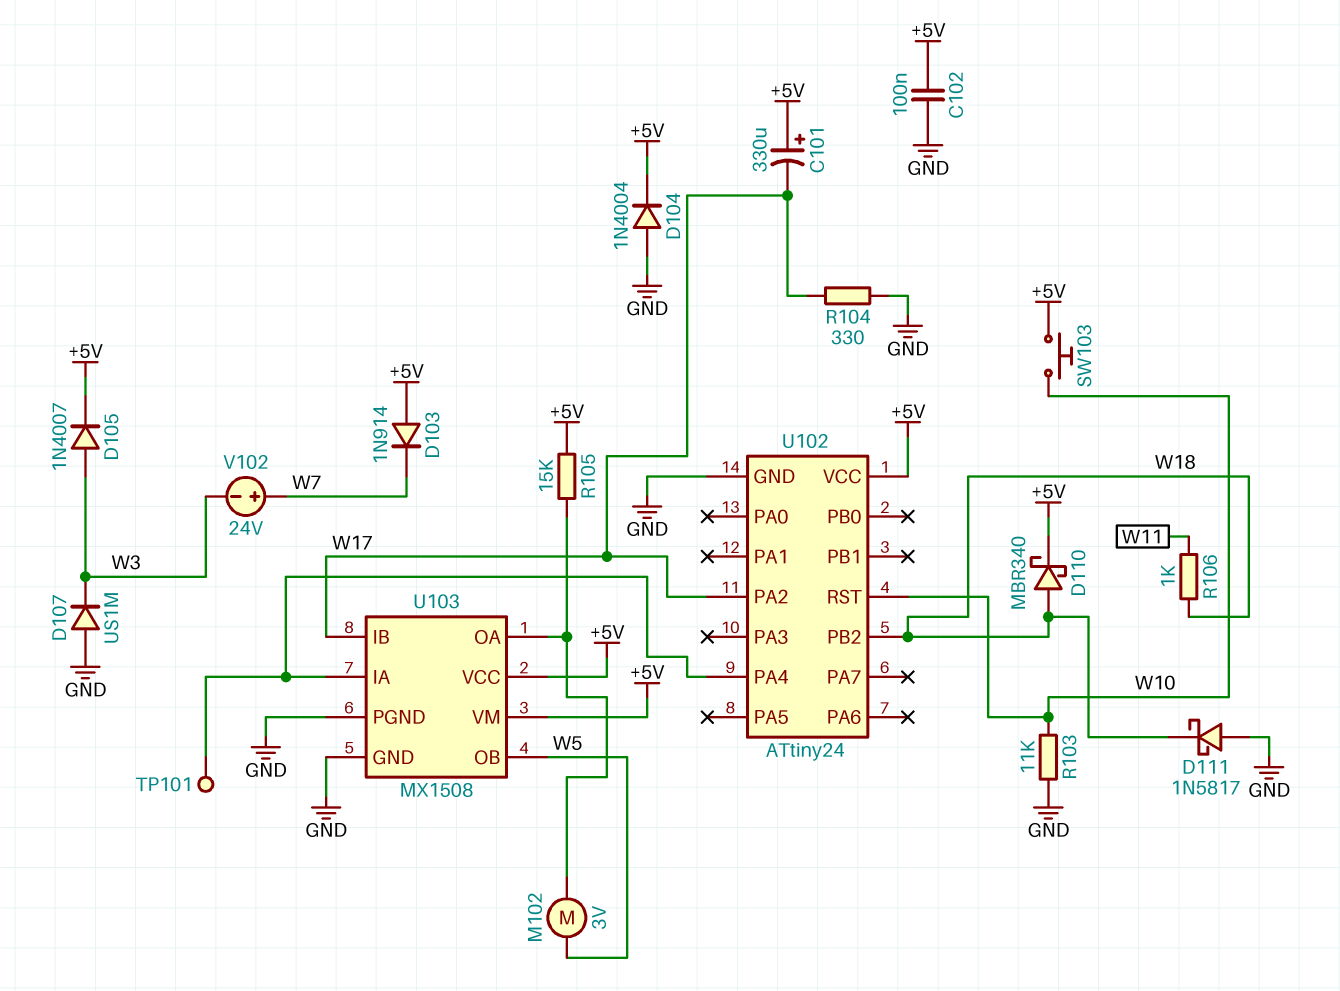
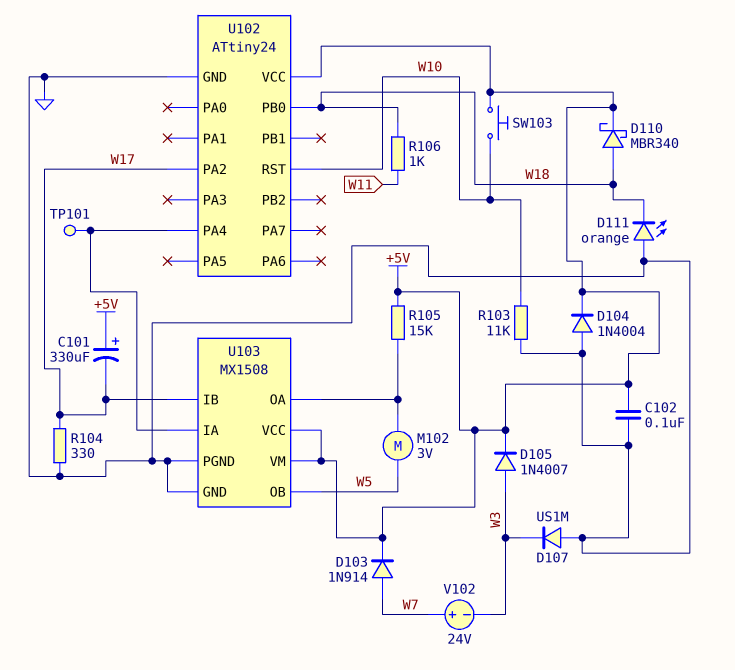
D103: diode 1N914 (A +5V, K W7) -> diode 1N914 (A W7, K +5V)
D111: schottky 1N5817 (A GND, K W18) -> LED orange (A GND, K W18)
U102 pin PB0: none -> W18
U102 pin PB2: W18 -> none

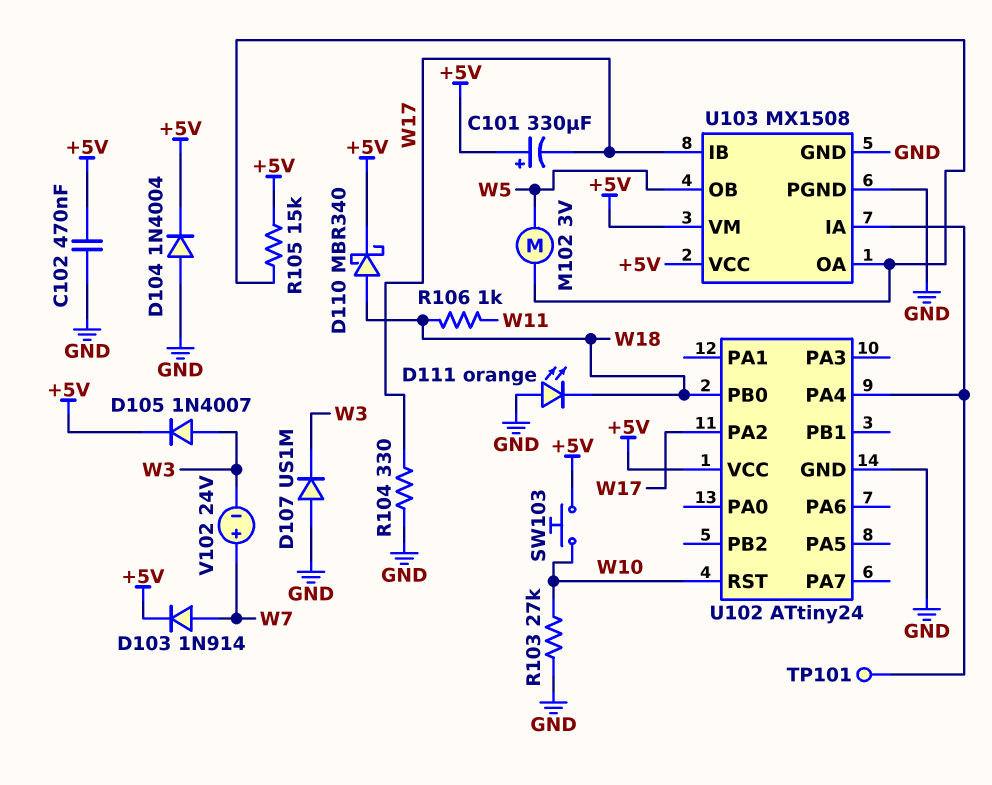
C102: 100nF (+5V, GND) -> 470nF (+5V, GND)
R103: 11k (GND, W10) -> 27k (GND, W10)

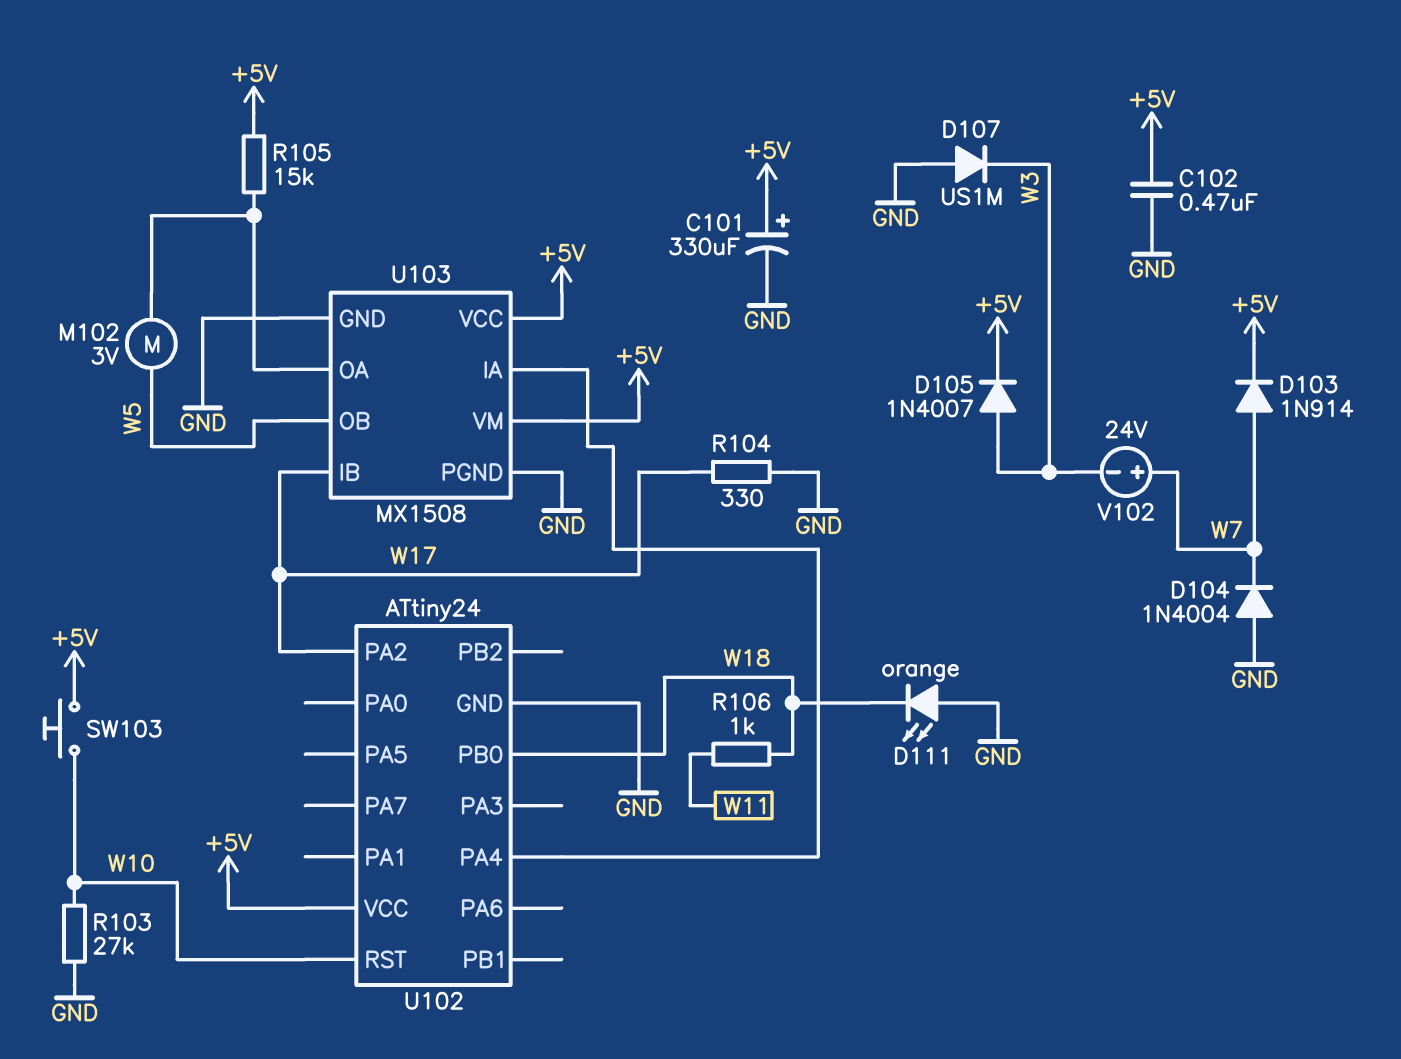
C101: 330uF (plus +5V, minus W17) -> 330uF (plus +5V, minus GND)
D104: diode 1N4004 (A GND, K +5V) -> diode 1N4004 (A GND, K W7)
D110: schottky MBR340 (A W18, K +5V) -> none
TP101: test point (U102/PA4) -> none

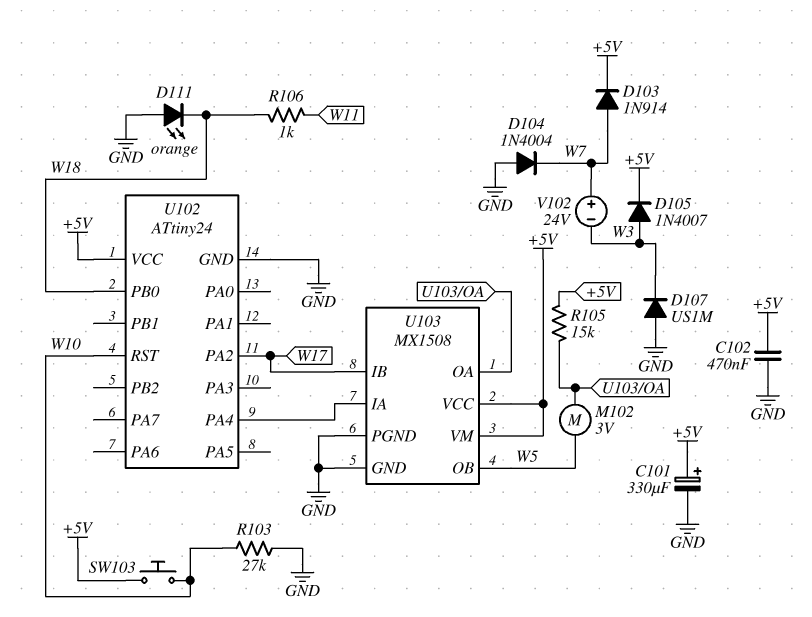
R104: 330 (GND, W17) -> none

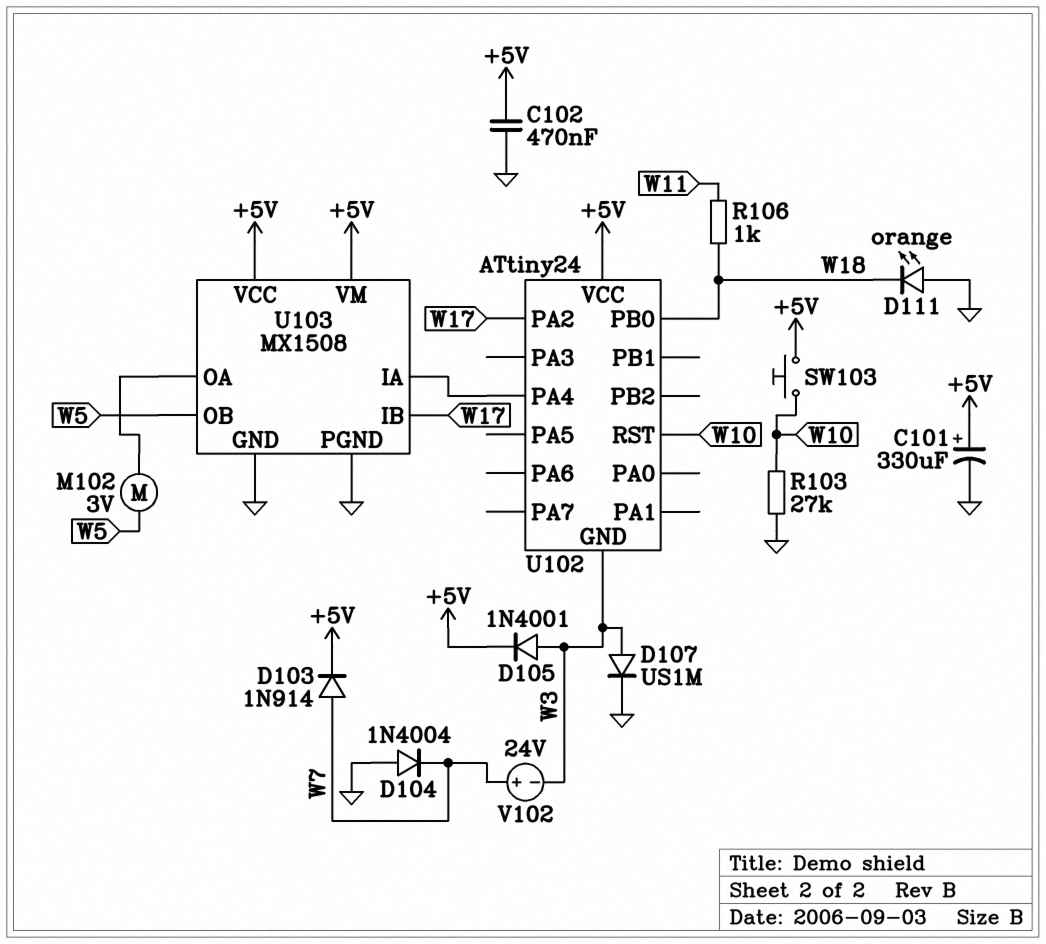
D105: diode 1N4007 (A W3, K +5V) -> diode 1N4001 (A W3, K +5V)
D107: diode US1M (A GND, K W3) -> diode US1M (A W3, K GND)
R105: 15k (+5V, U103/OA) -> none
U102 pin GND: GND -> W3

